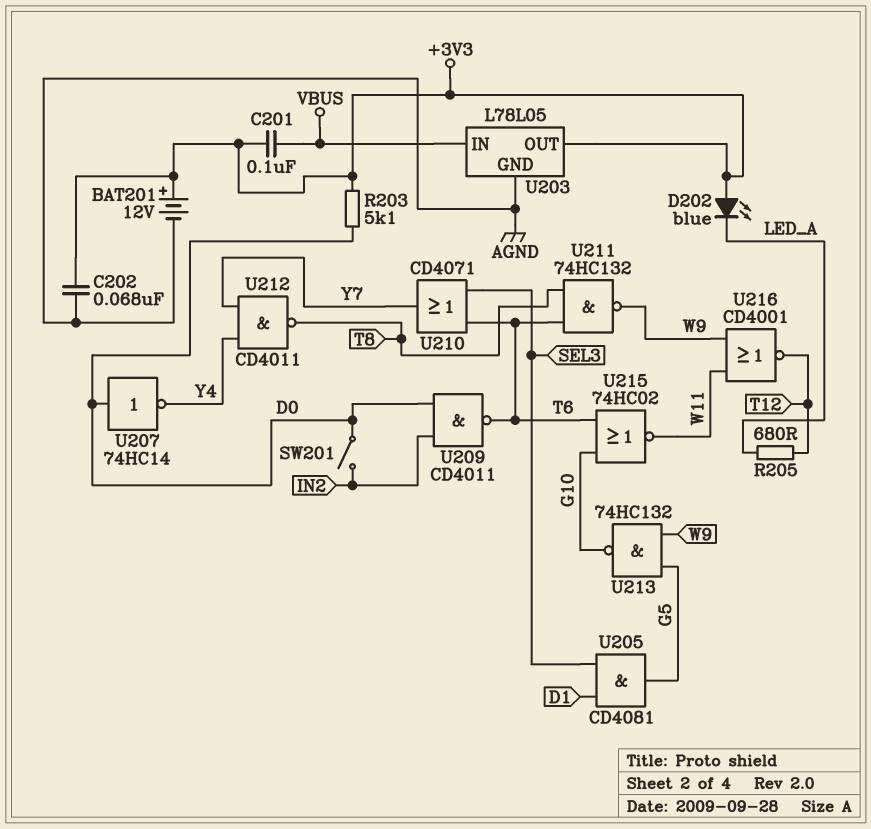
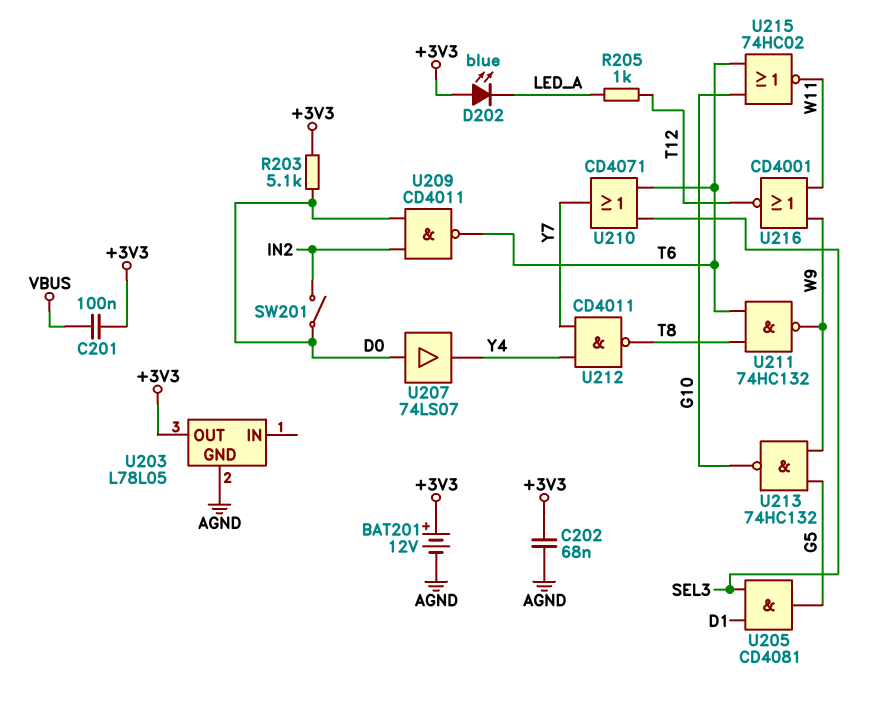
R205: 680 (LED_A, T12) -> 1k (LED_A, T12)
U203 pin IN: VBUS -> none
U207: NOT 74HC14 (in D0, out Y4) -> buffer 74LS07 (in D0, out Y4)

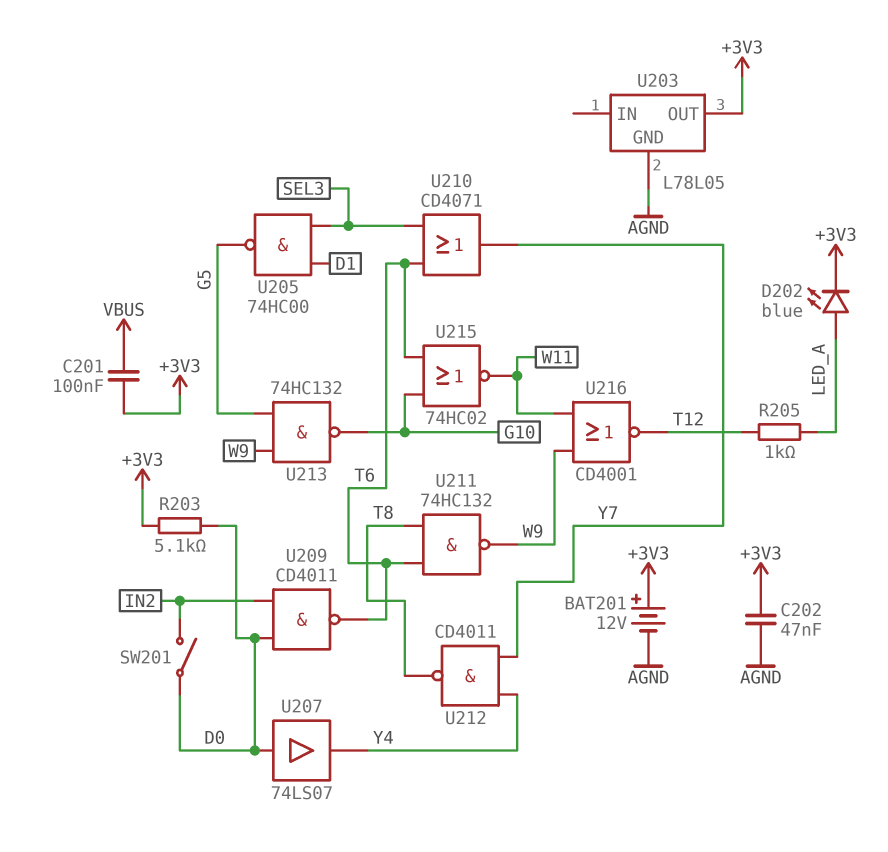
C202: 68nF (+3V3, AGND) -> 47nF (+3V3, AGND)
D202: LED blue (A +3V3, K LED_A) -> LED blue (A LED_A, K +3V3)
U205: AND CD4081 (in D1, in SEL3, out G5) -> NAND 74HC00 (in D1, in SEL3, out G5)

